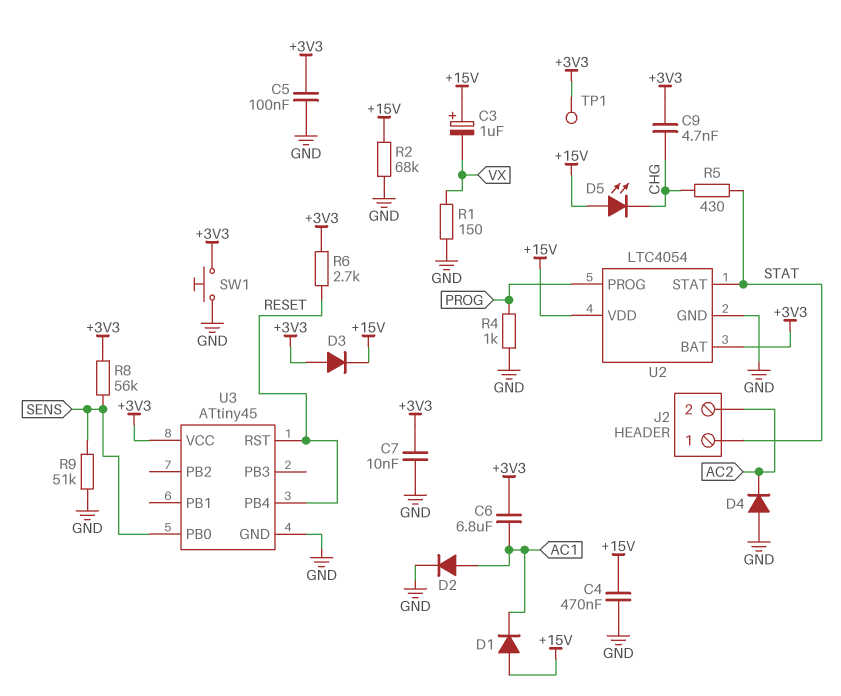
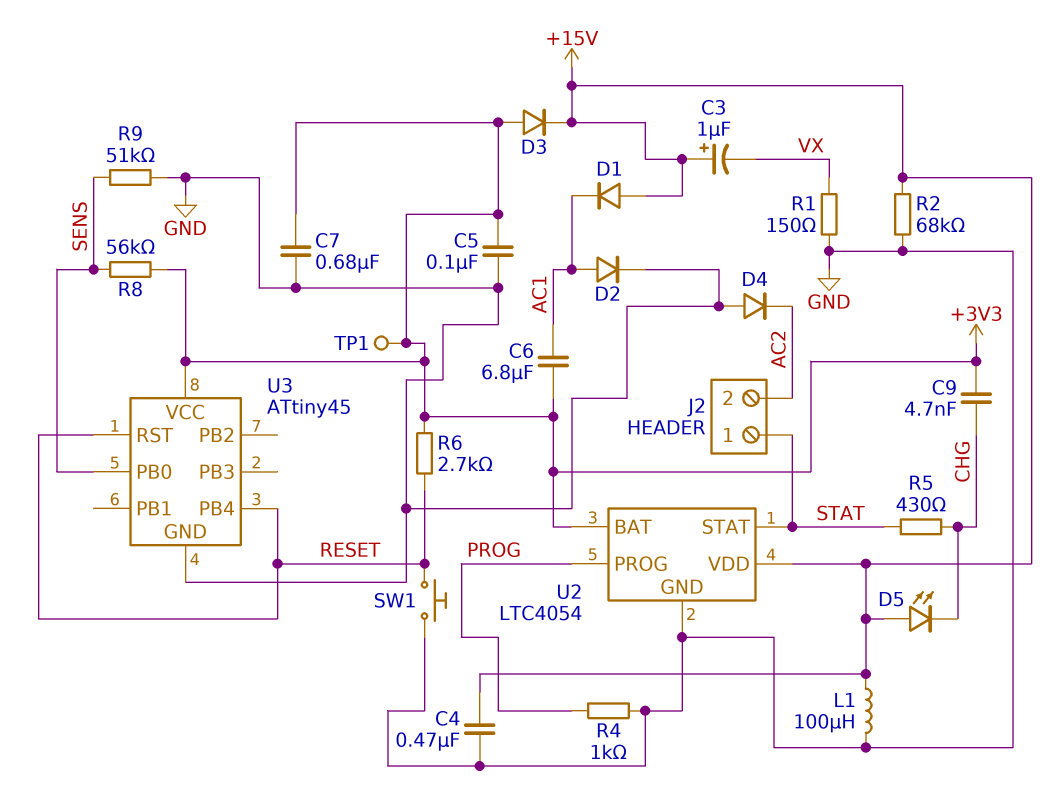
C7: 10nF (+3V3, GND) -> 680nF (+3V3, GND)
L1: none -> 100uH (+15V, GND)
SW1: button (+3V3, GND) -> button (GND, RESET)

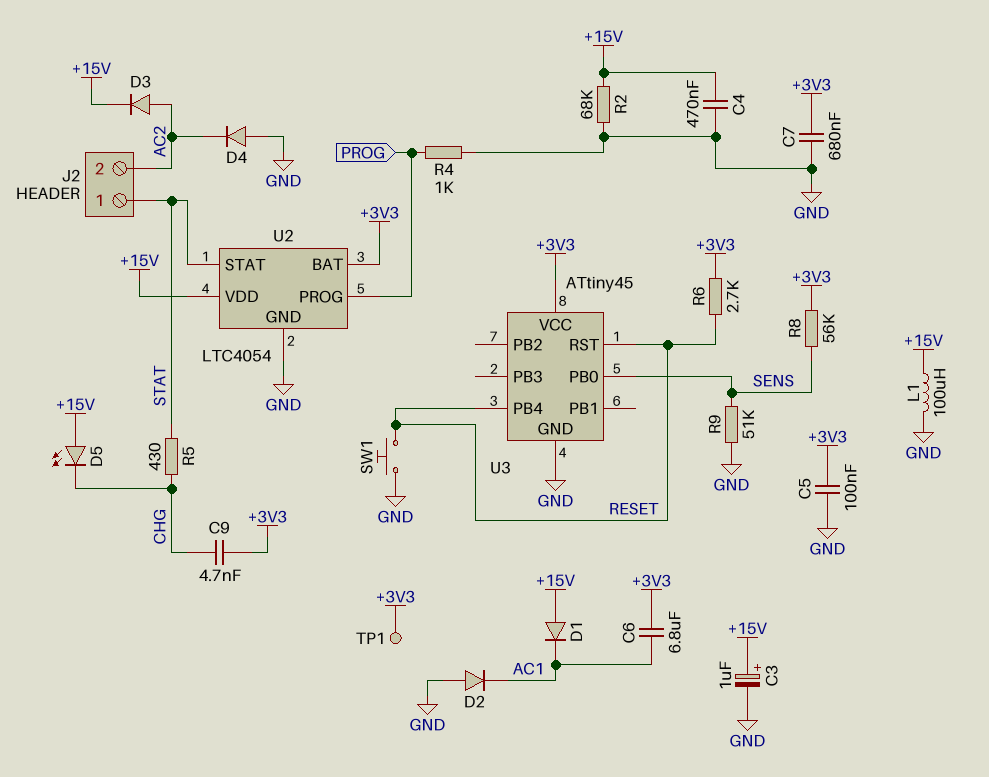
C3: 1uF (plus +15V, minus VX) -> 1uF (plus +15V, minus GND)
D2: diode (A AC1, K GND) -> diode (A GND, K AC1)
D3: diode (A +3V3, K +15V) -> diode (A AC2, K +15V)
R1: 150 (GND, VX) -> none

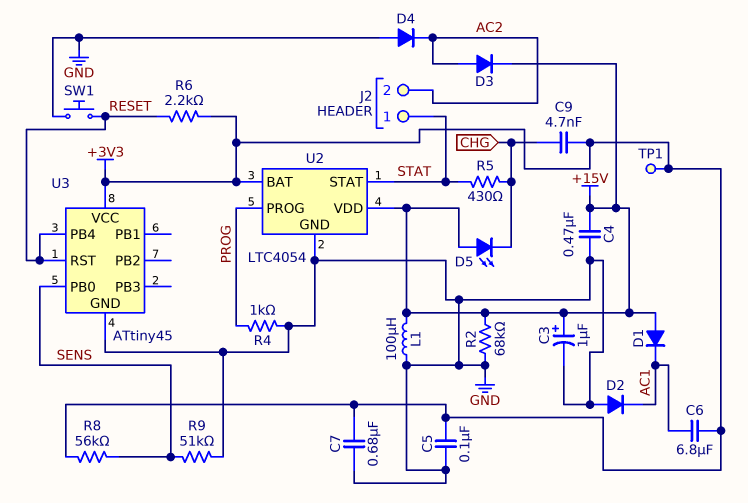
R6: 2.7k (+3V3, RESET) -> 2.2k (+3V3, RESET)

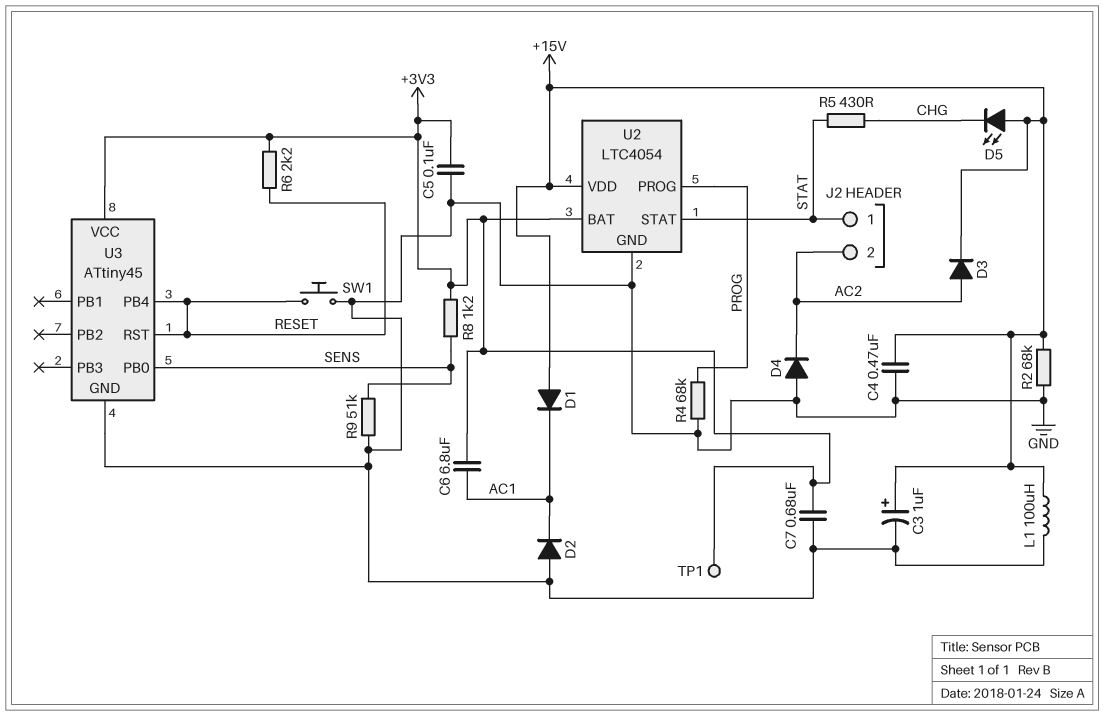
C9: 4.7nF (+3V3, CHG) -> none
R4: 1k (GND, PROG) -> 68k (GND, PROG)
R8: 56k (+3V3, SENS) -> 1.2k (+3V3, SENS)

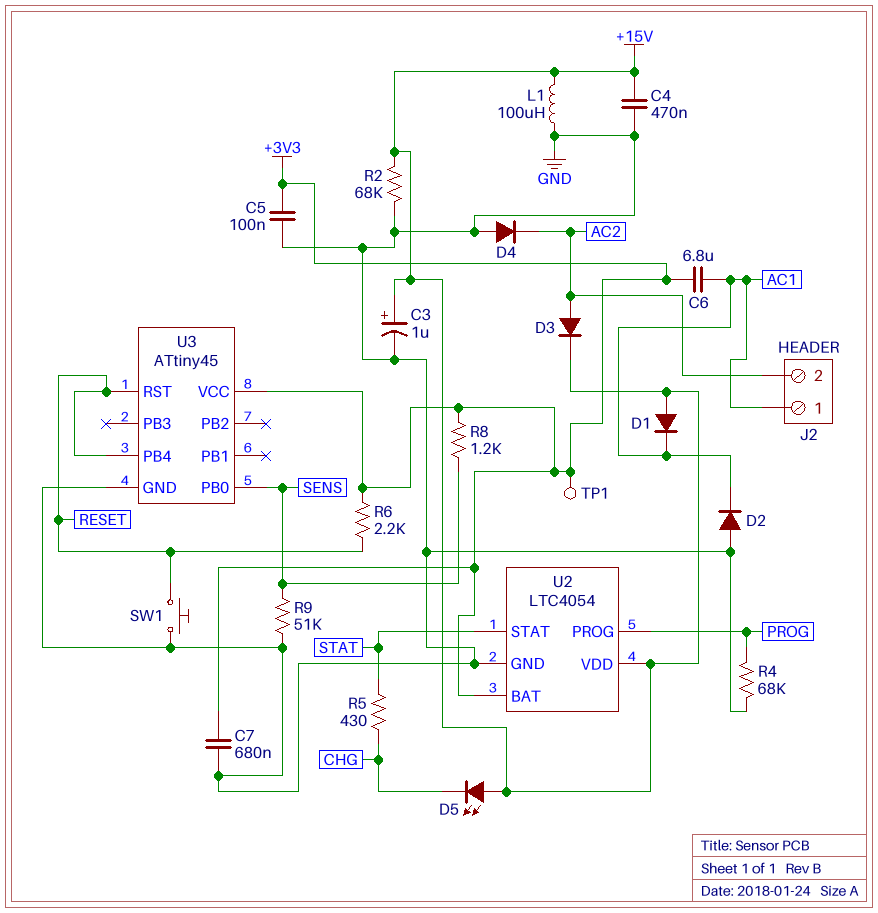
J2 pin 1: STAT -> AC1

